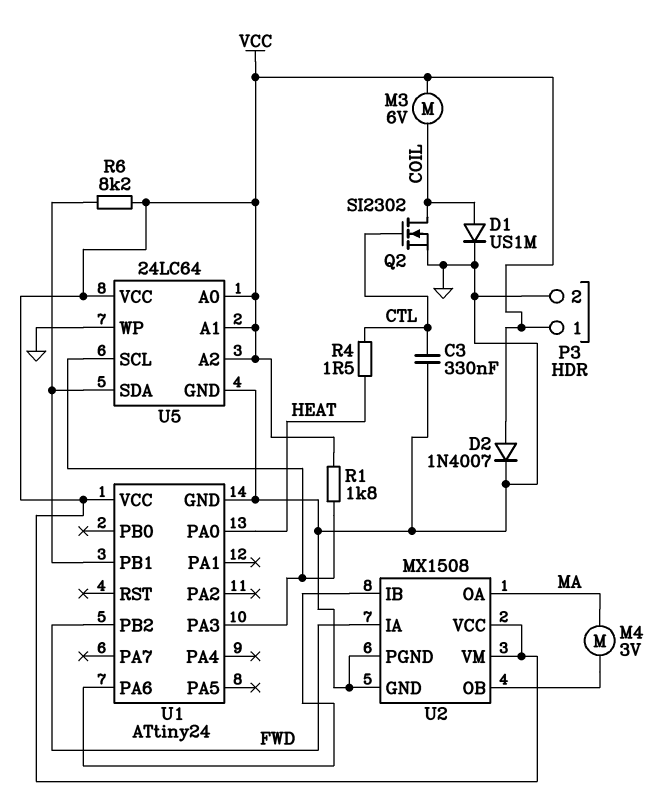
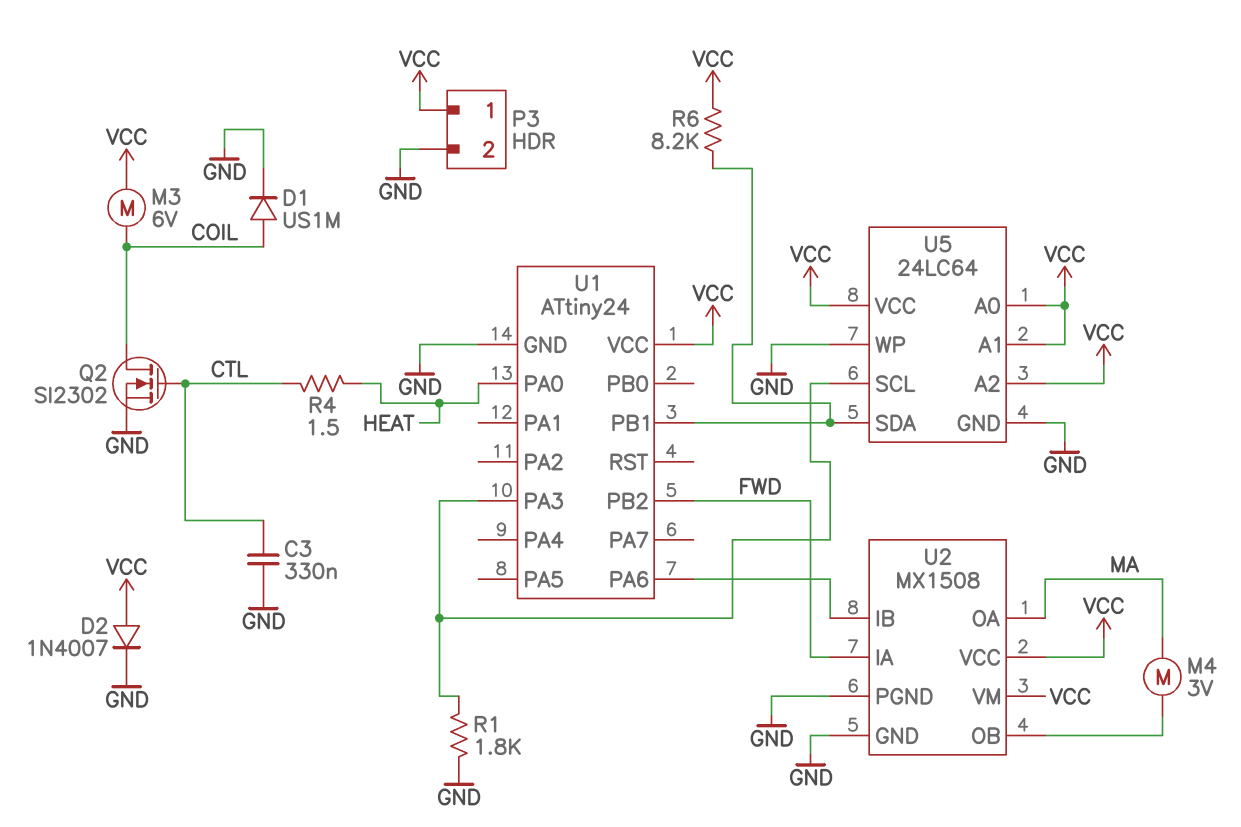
R1: 1.8k (U1/PA3, VCC) -> 1.8k (GND, U1/PA3)

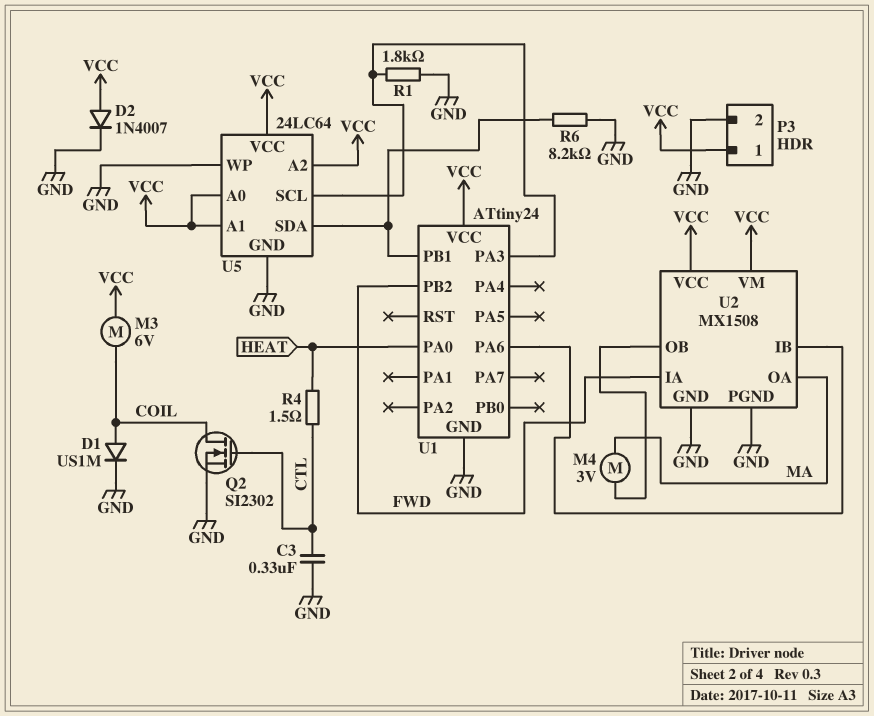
R6: 8.2k (U1/PB1, VCC) -> 8.2k (GND, U1/PB1)

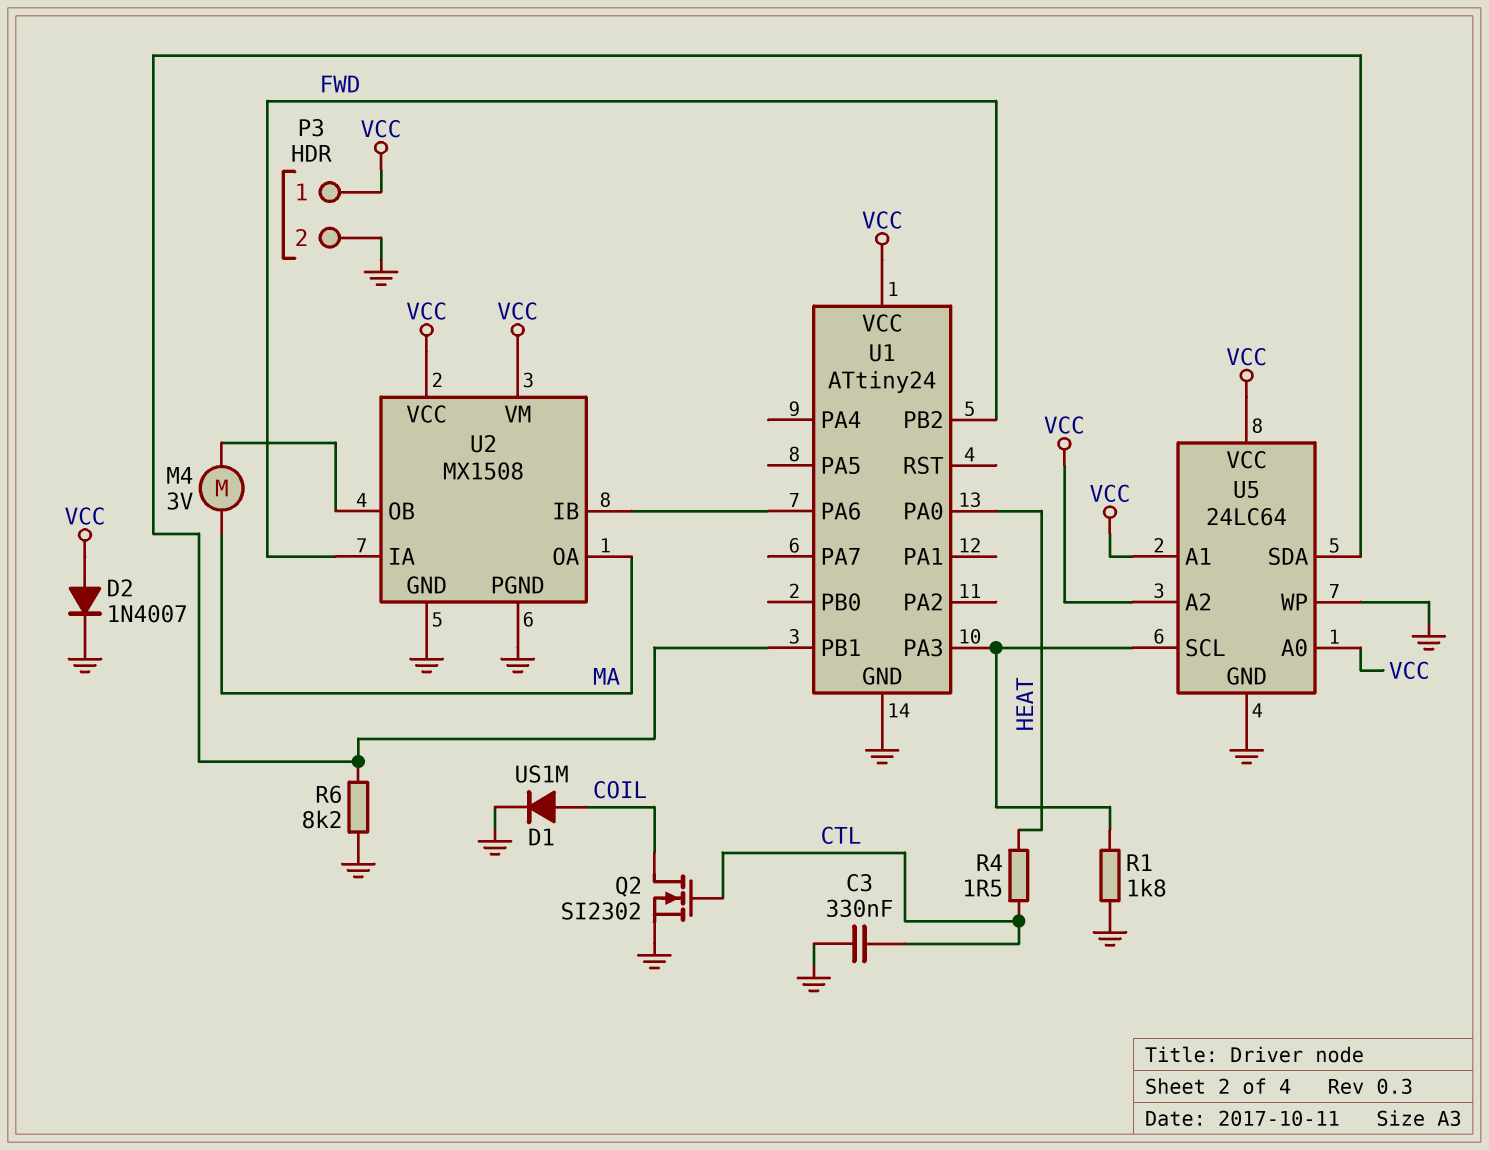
M3: motor 6V (COIL, VCC) -> none

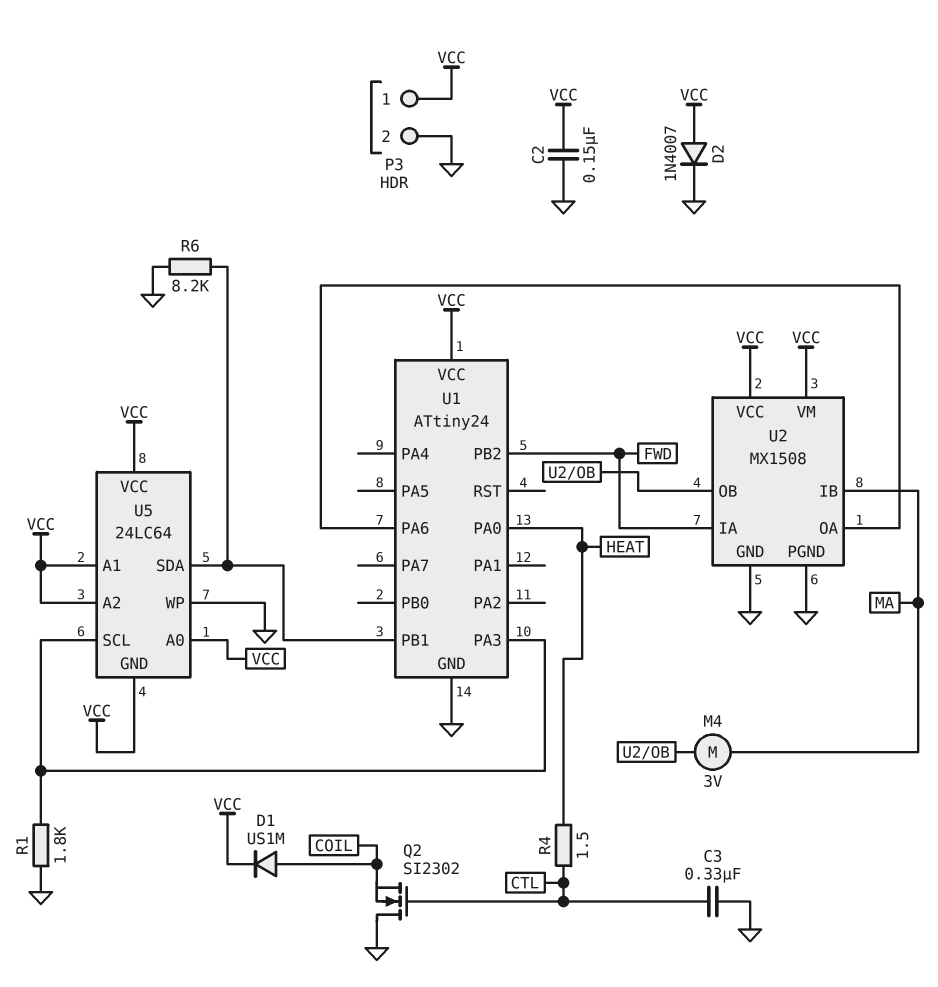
C2: none -> 150nF (GND, VCC)
D1: diode US1M (A COIL, K GND) -> diode US1M (A COIL, K VCC)
Q2: NMOS SI2302 (G CTL, D COIL, S GND) -> NMOS SI2302 (G CTL, D GND, S COIL)
U2 pin IB: U1/PA6 -> MA
U2 pin OA: MA -> U1/PA6
U5 pin GND: GND -> VCC

